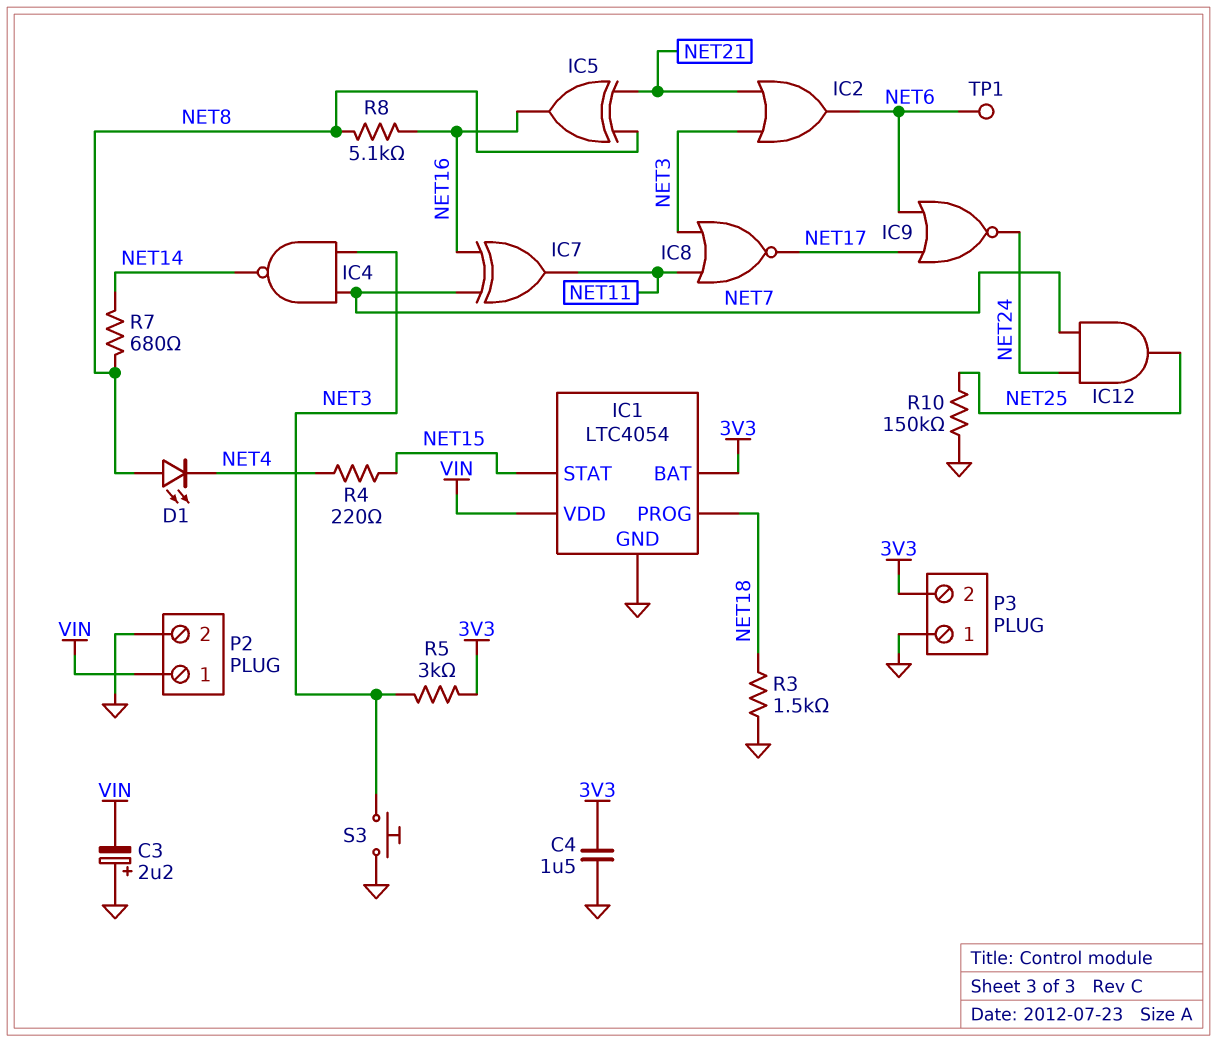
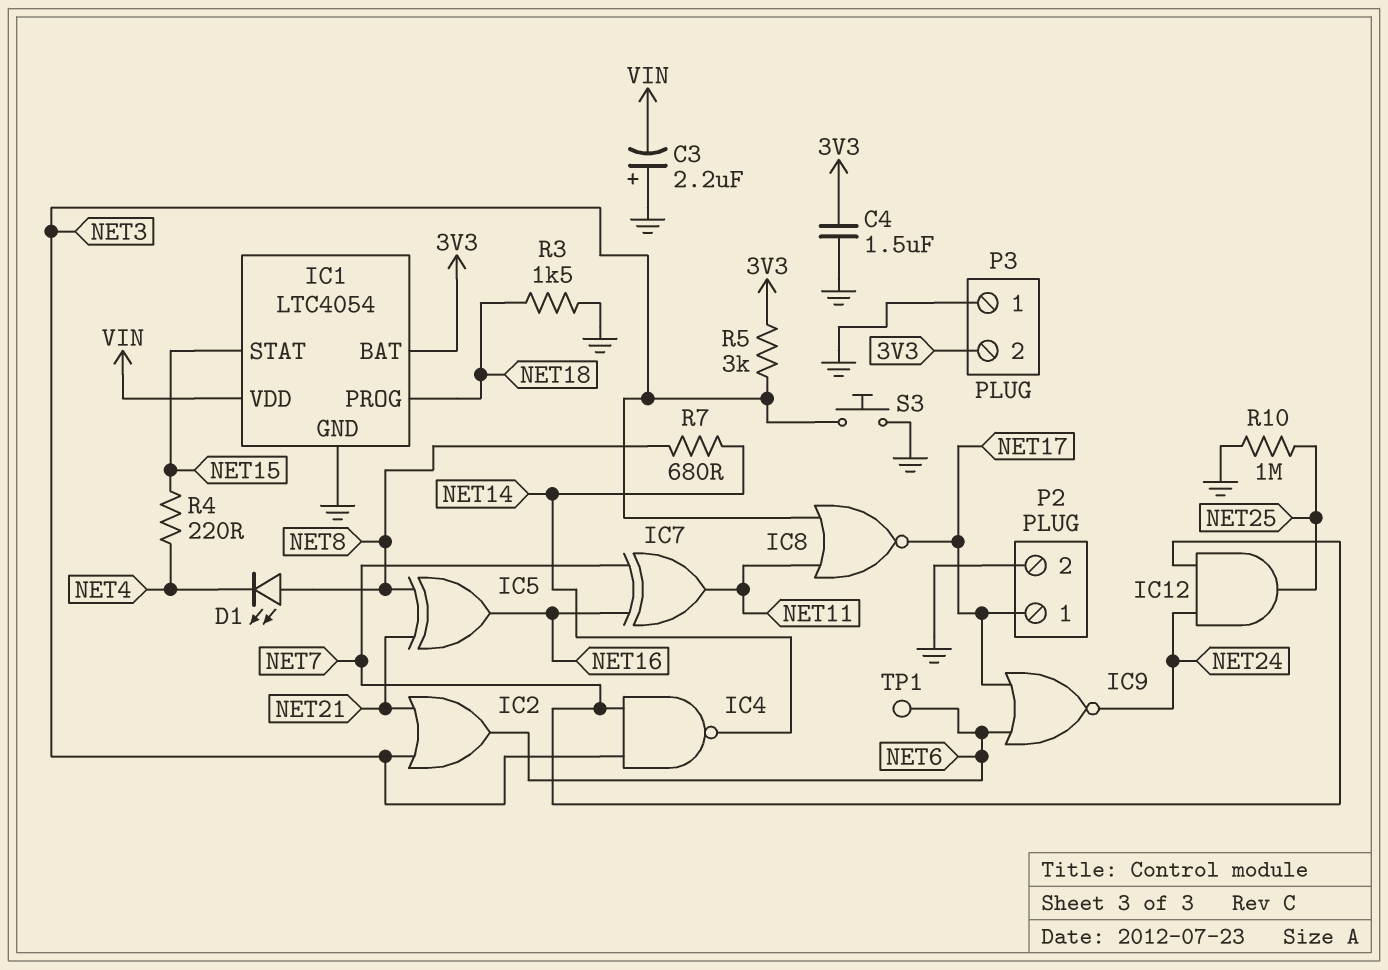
P2 pin 1: VIN -> NET17
R8: 5.1k (NET8, NET16) -> none
R10: 150k (GND, NET25) -> 1M (GND, NET25)

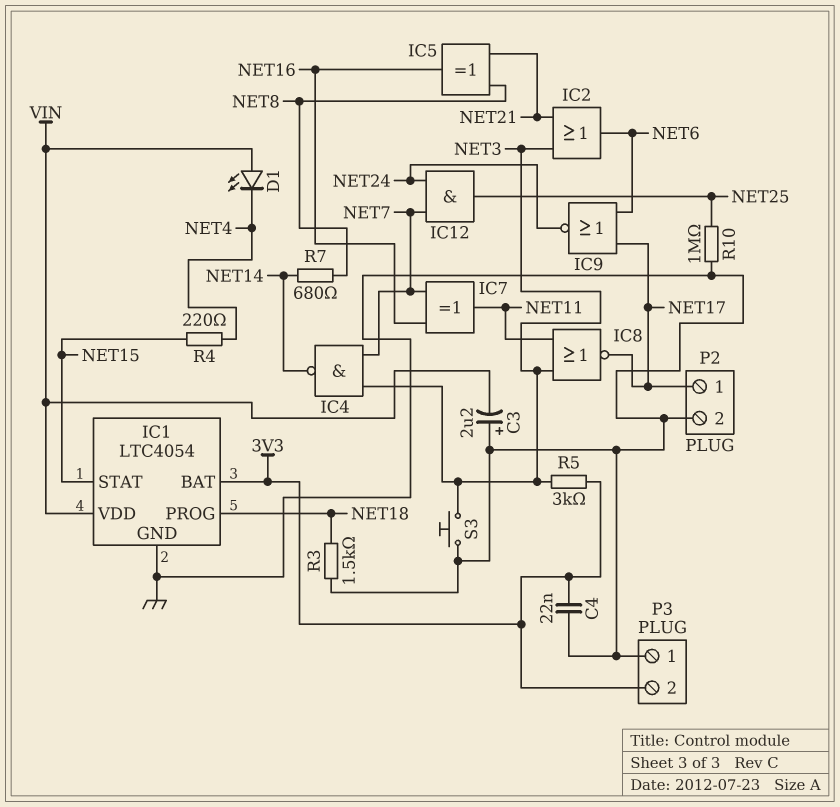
C4: 1.5uF (3V3, GND) -> 22nF (3V3, GND)
D1: LED (A NET8, K NET4) -> LED (A VIN, K NET4)
TP1: test point (NET6) -> none

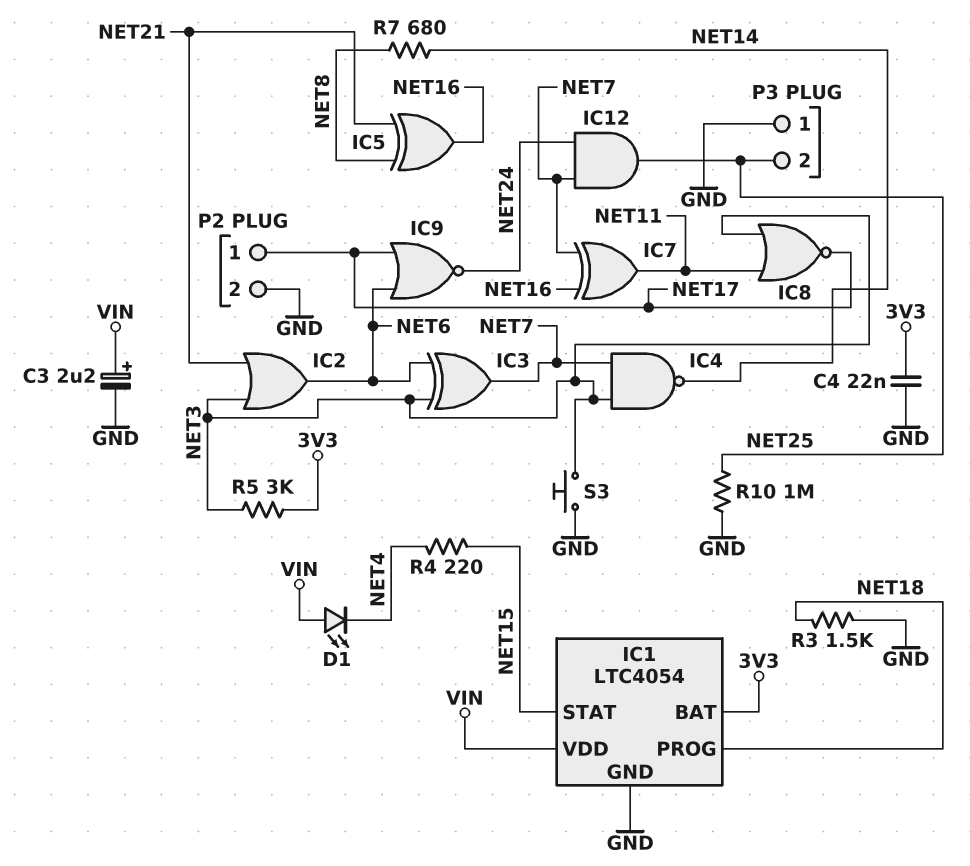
C3: 2.2uF (plus GND, minus VIN) -> 2.2uF (plus VIN, minus GND)
IC3: none -> XOR (in NET3, in NET6, out NET7)
P3 pin 2: 3V3 -> NET25

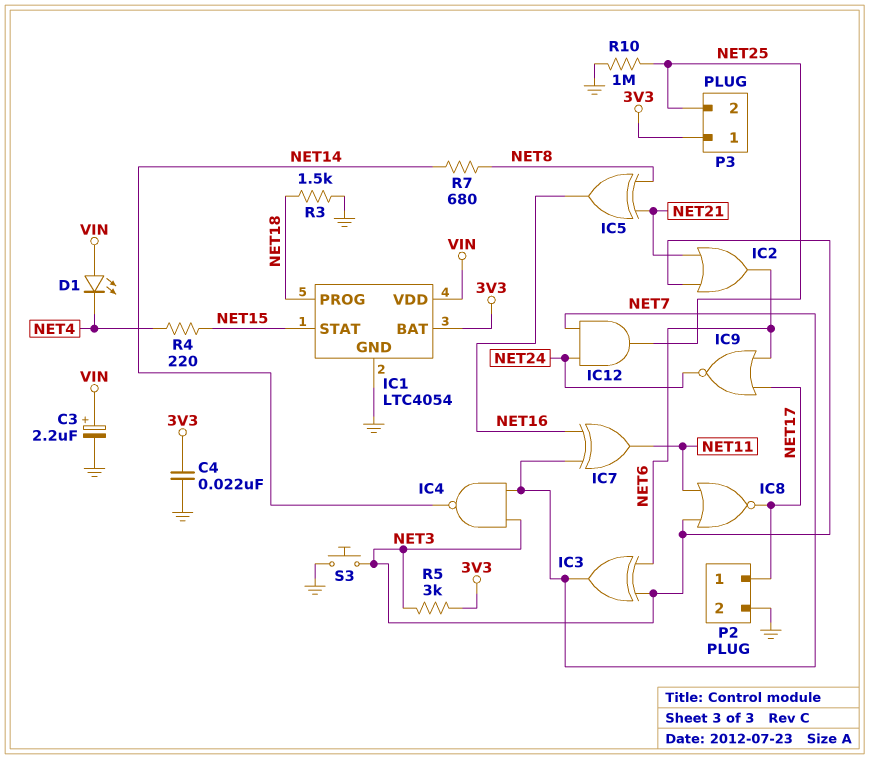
P3 pin 1: GND -> 3V3

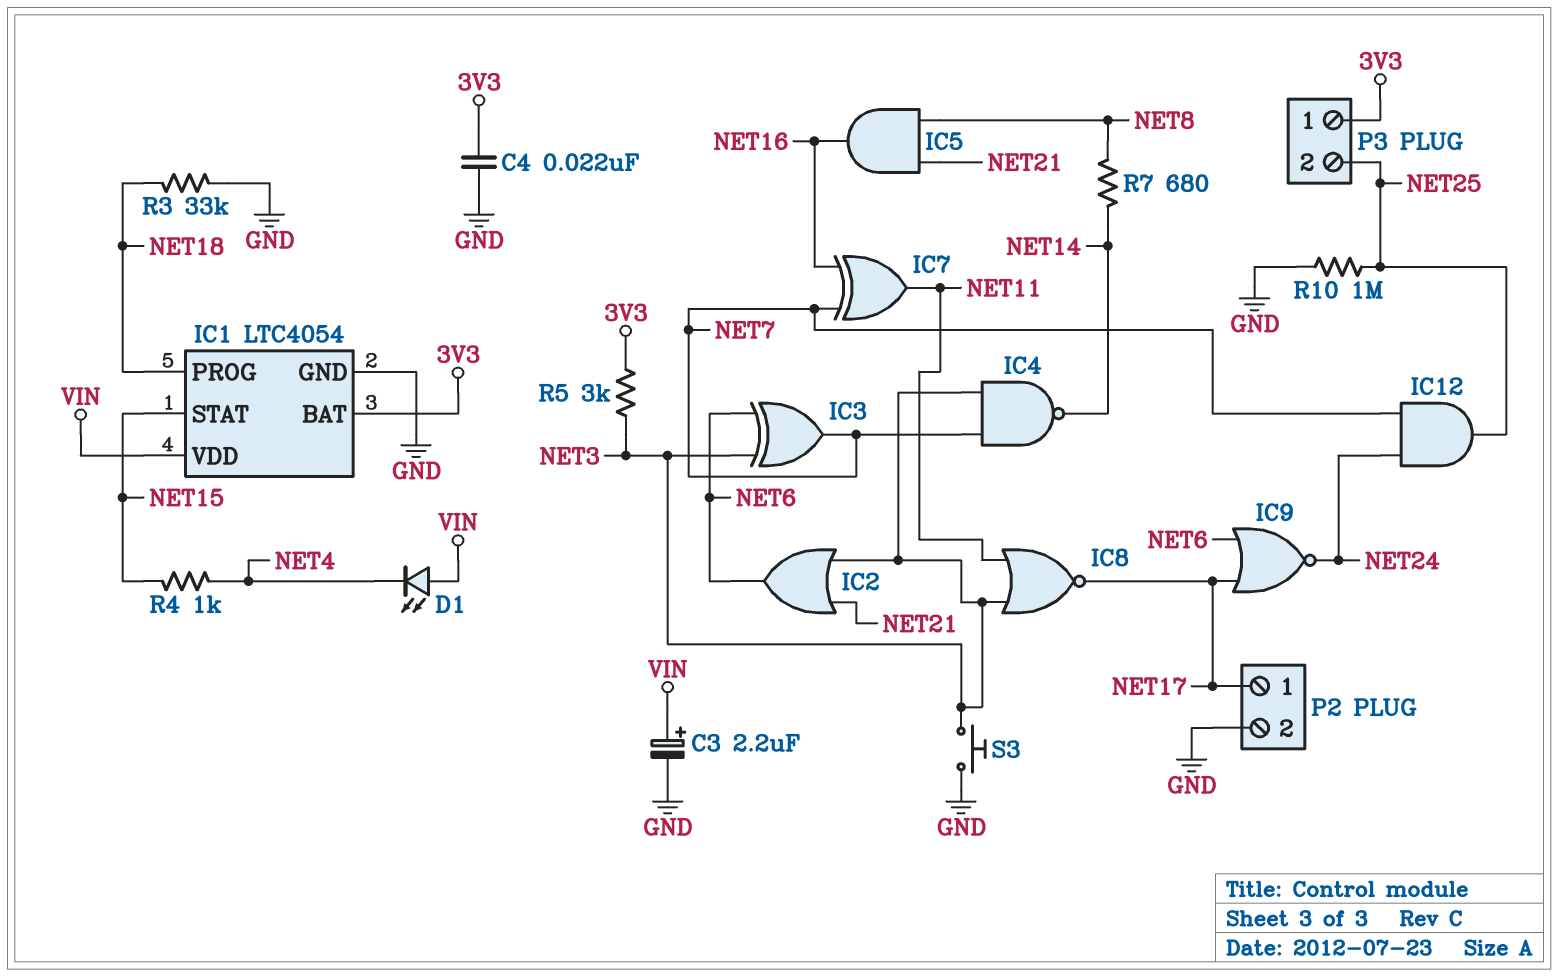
IC5: XOR (in NET8, in NET21, out NET16) -> AND (in NET8, in NET21, out NET16)
R3: 1.5k (GND, NET18) -> 33k (GND, NET18)
R4: 220 (NET4, NET15) -> 1k (NET4, NET15)

